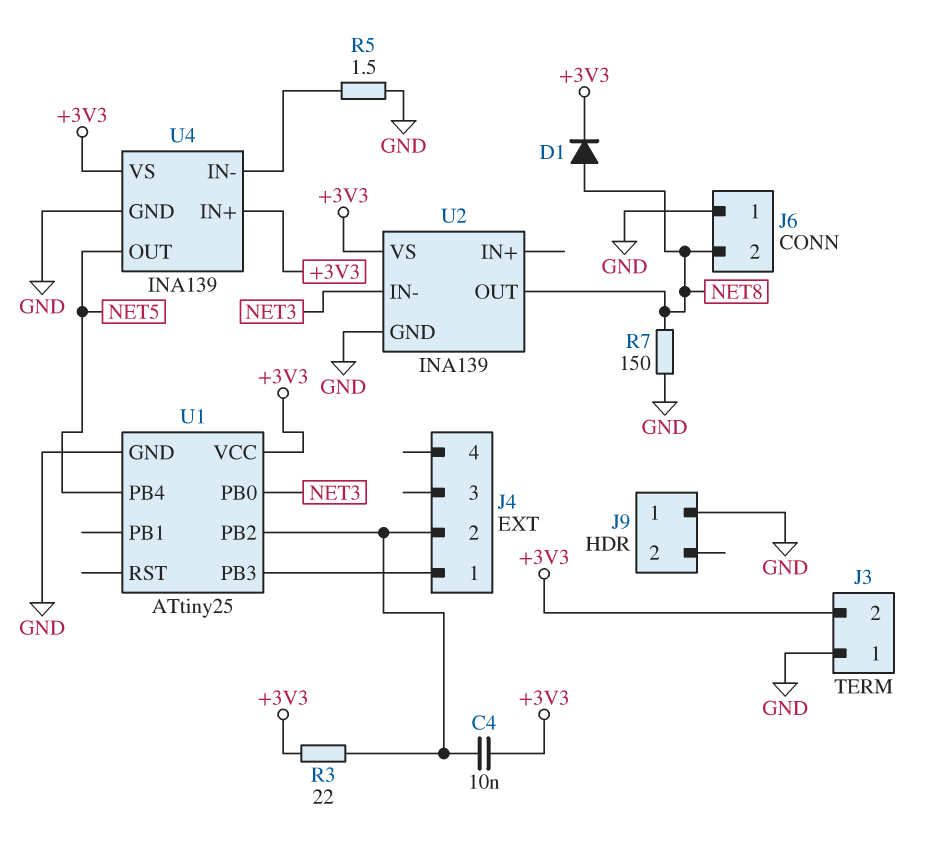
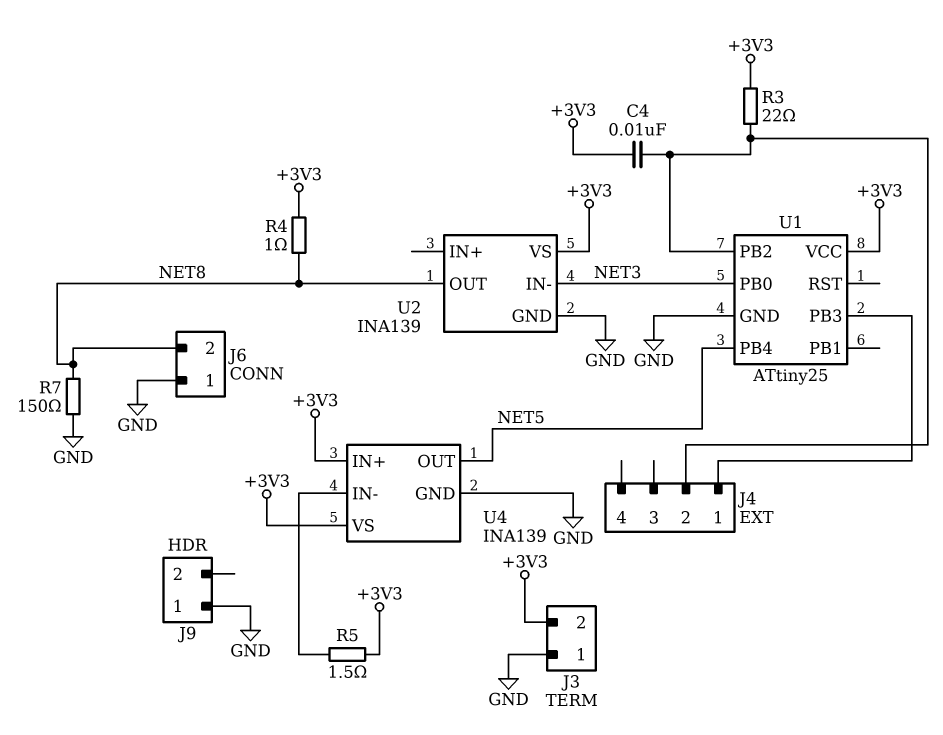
D1: diode (A NET8, K +3V3) -> none
R4: none -> 1 (+3V3, NET8)
R5: 1.5 (GND, U4/IN-) -> 1.5 (+3V3, U4/IN-)

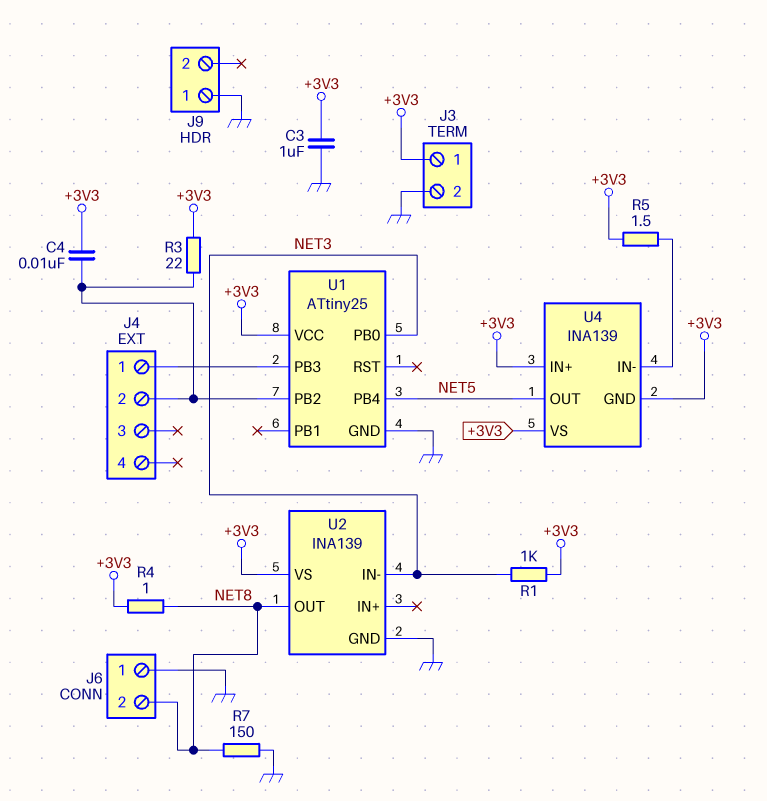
C3: none -> 1uF (+3V3, GND)
J3 pin 1: GND -> +3V3
J3 pin 2: +3V3 -> GND
R1: none -> 1k (+3V3, NET3)
U4 pin GND: GND -> +3V3

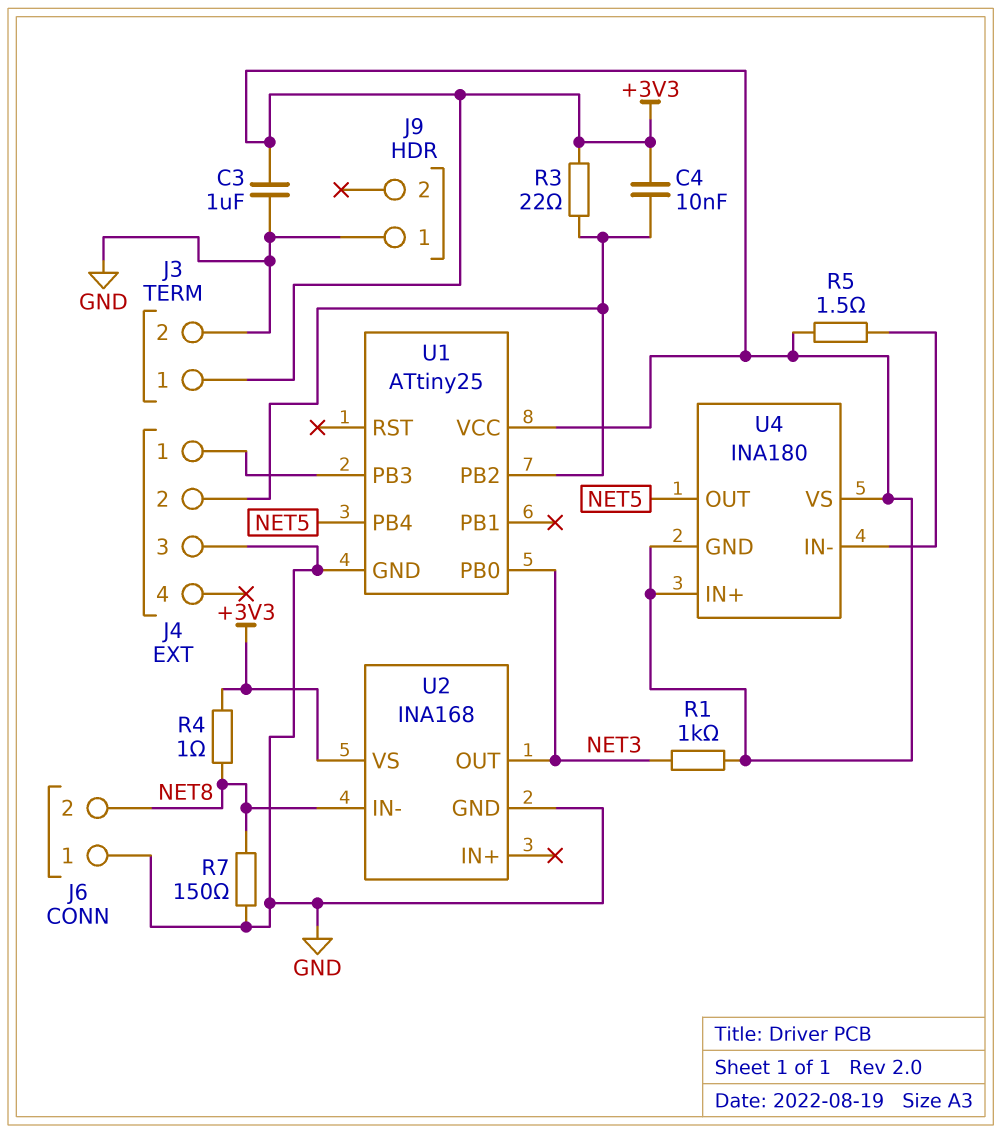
J4 pin 3: none -> GND
U2: INA139 -> INA168
U2 pin IN-: NET3 -> NET8
U2 pin OUT: NET8 -> NET3
U4: INA139 -> INA180

